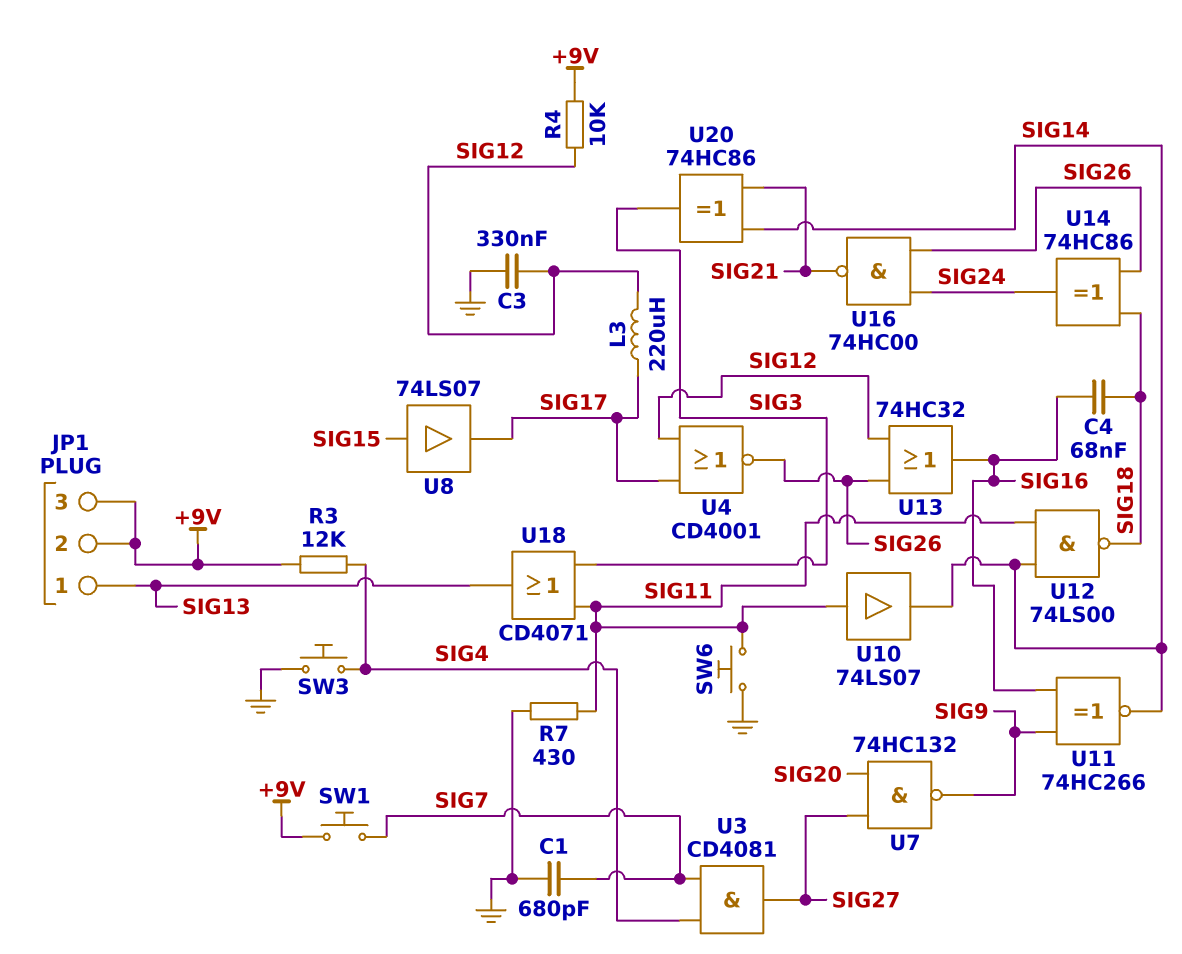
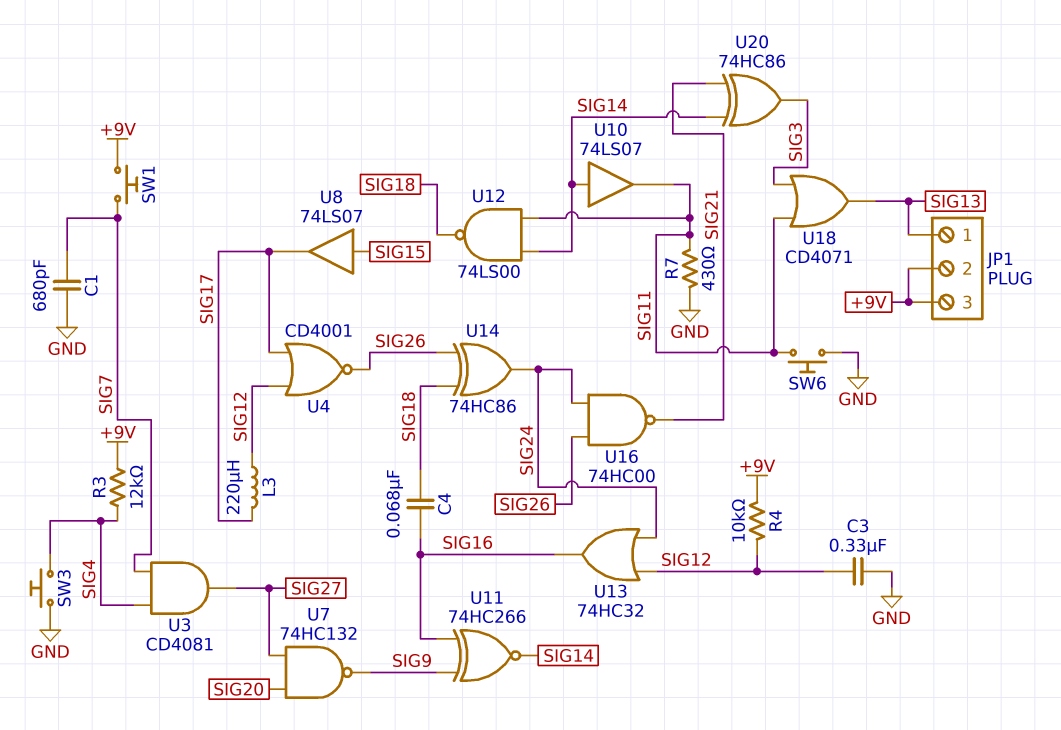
U10: buffer 74LS07 (in SIG11, out SIG14) -> buffer 74LS07 (in SIG14, out SIG11)
U13: OR 74HC32 (in SIG12, in SIG26, out SIG16) -> OR 74HC32 (in SIG12, in SIG24, out SIG16)

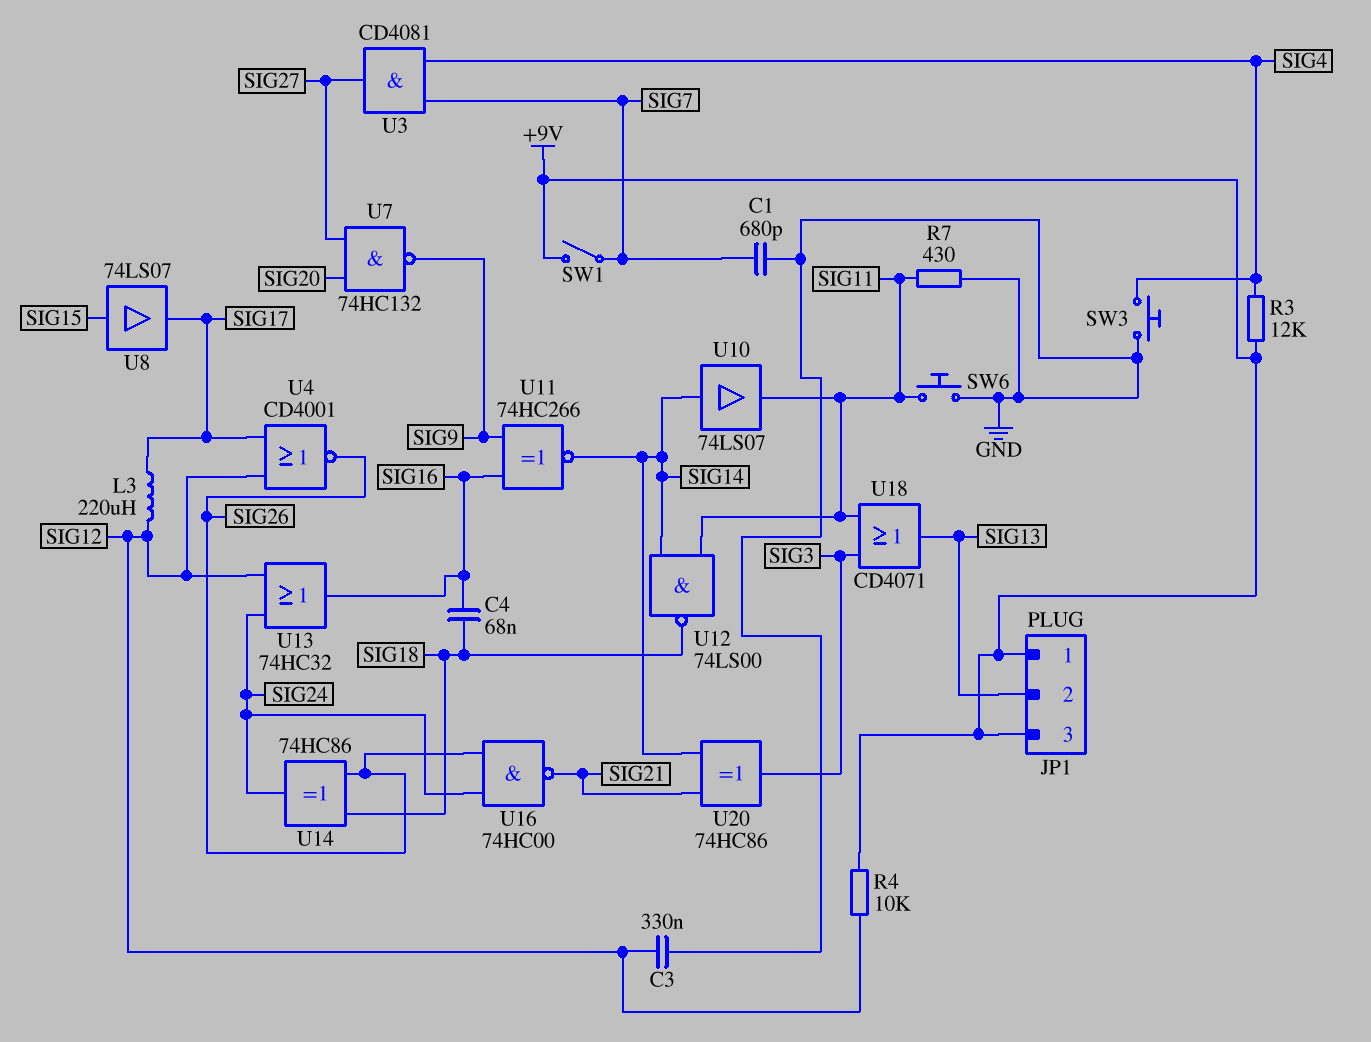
JP1 pin 1: SIG13 -> +9V
JP1 pin 2: +9V -> SIG13
SW1: button (+9V, SIG7) -> switch (+9V, SIG7)

